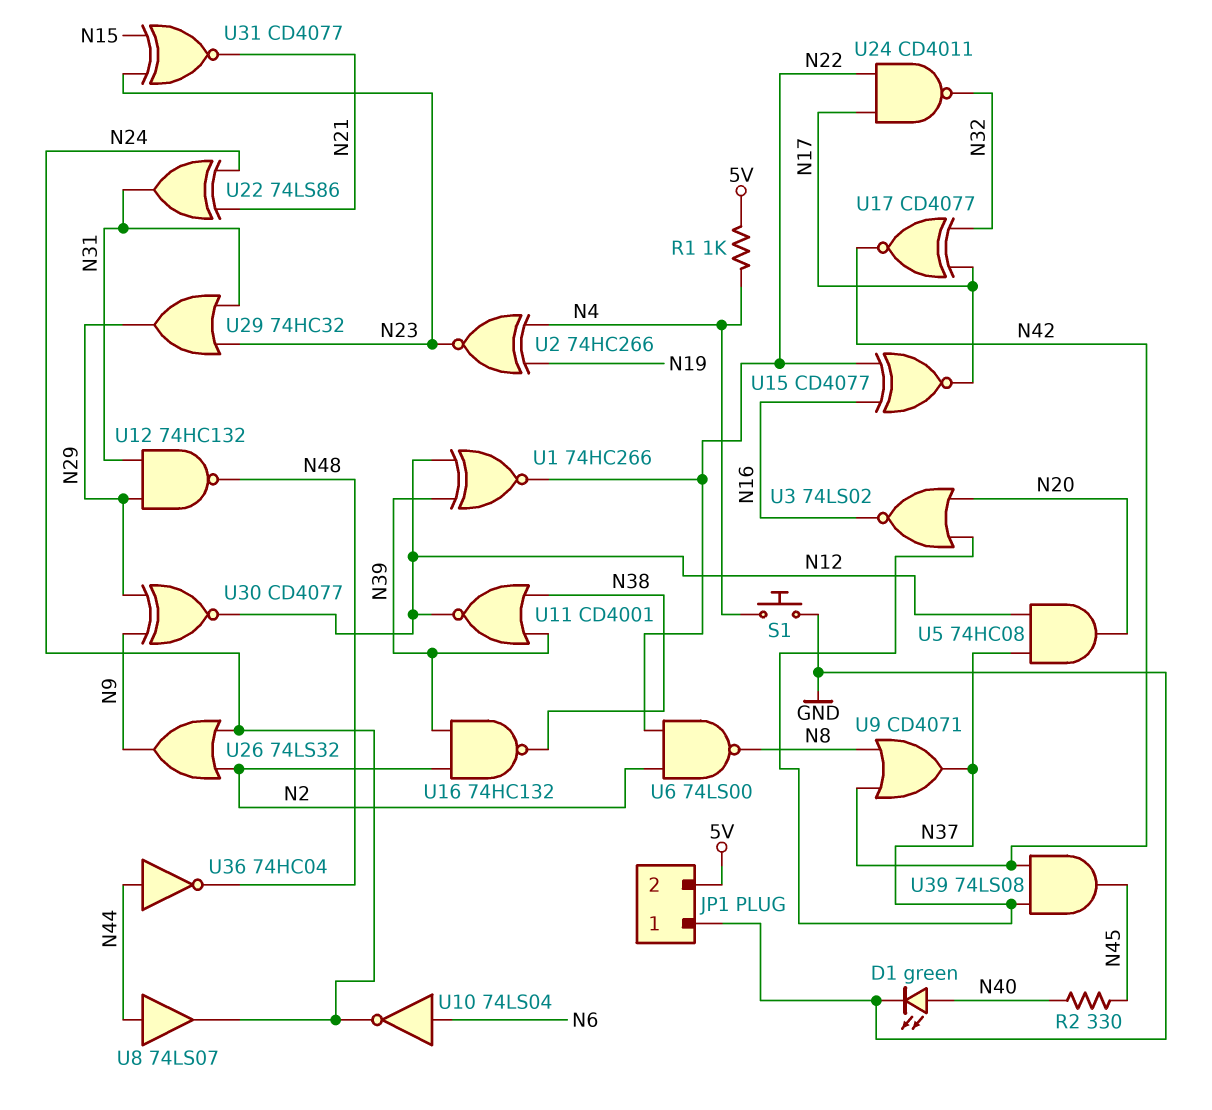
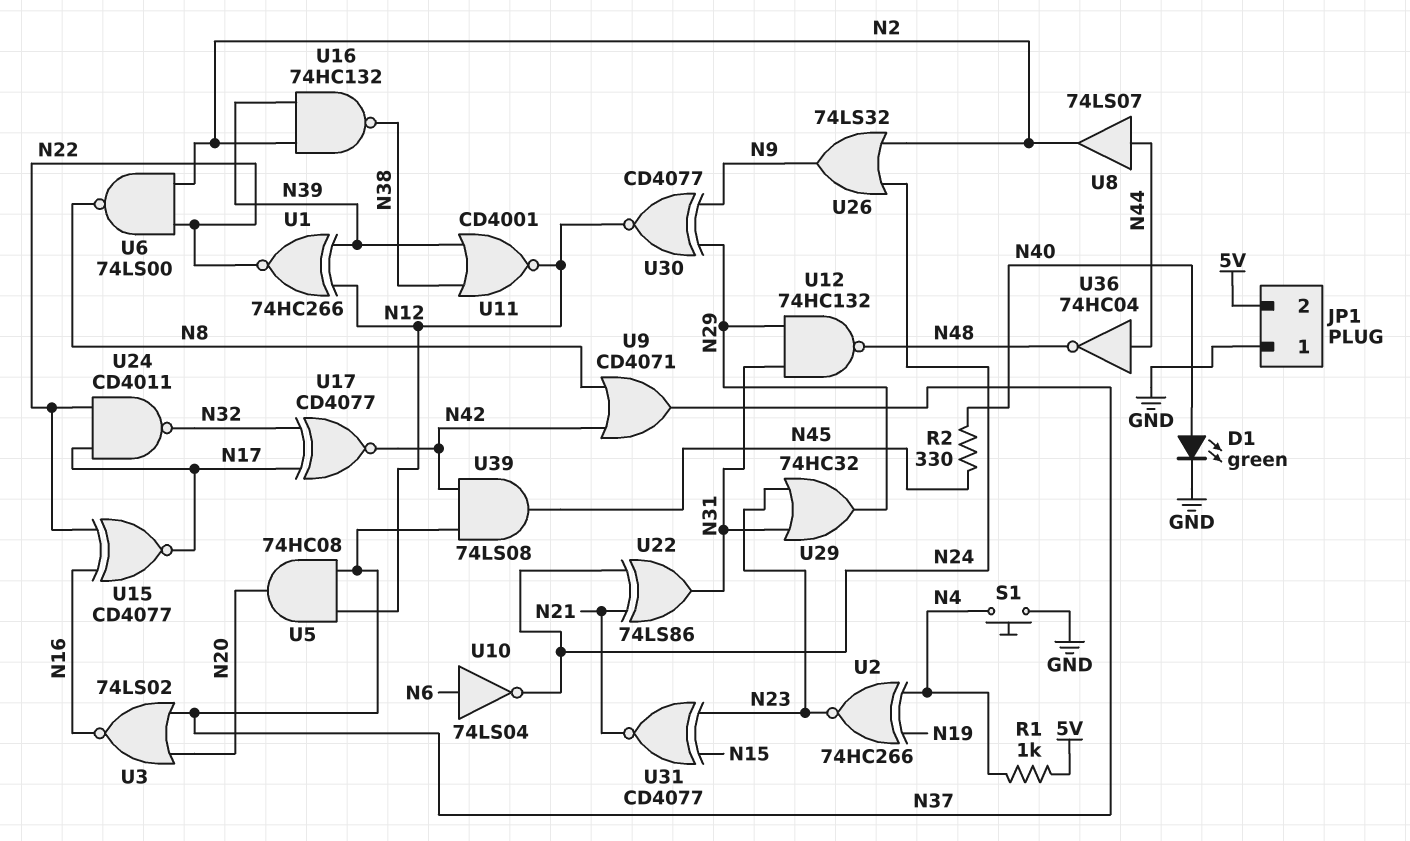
U8: buffer 74LS07 (in N44, out N24) -> buffer 74LS07 (in N44, out N2)

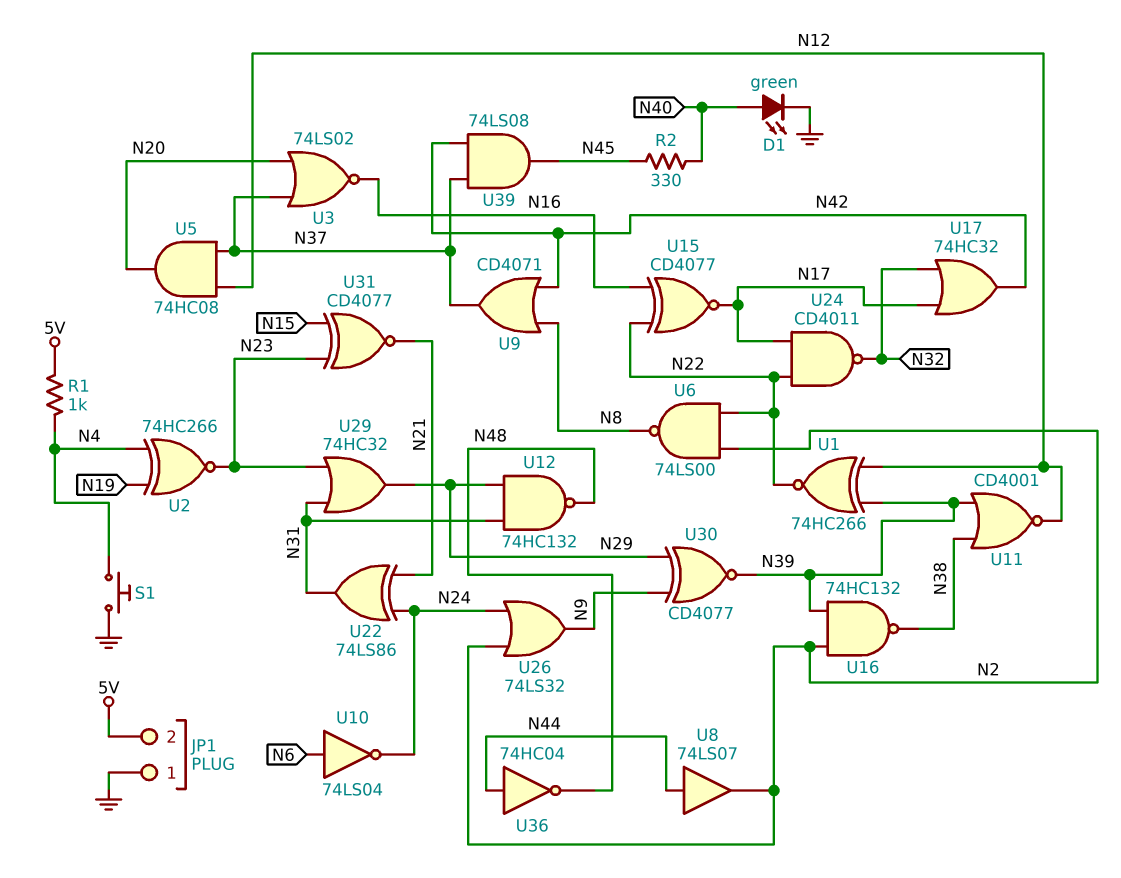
U17: XNOR CD4077 (in N17, in N32, out N42) -> OR 74HC32 (in N17, in N32, out N42)
U30: XNOR CD4077 (in N9, in N29, out N12) -> XNOR CD4077 (in N9, in N29, out N39)

